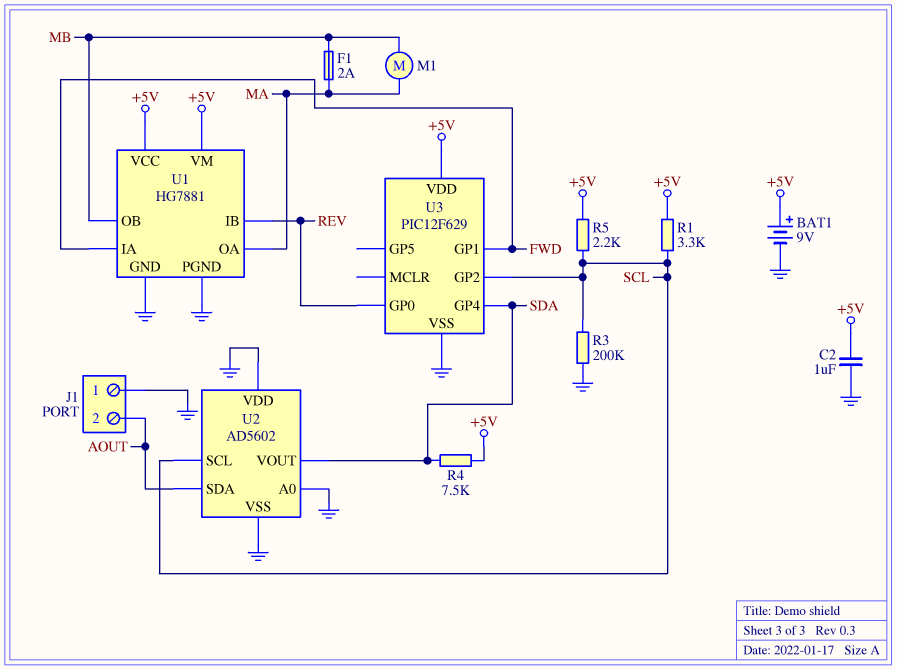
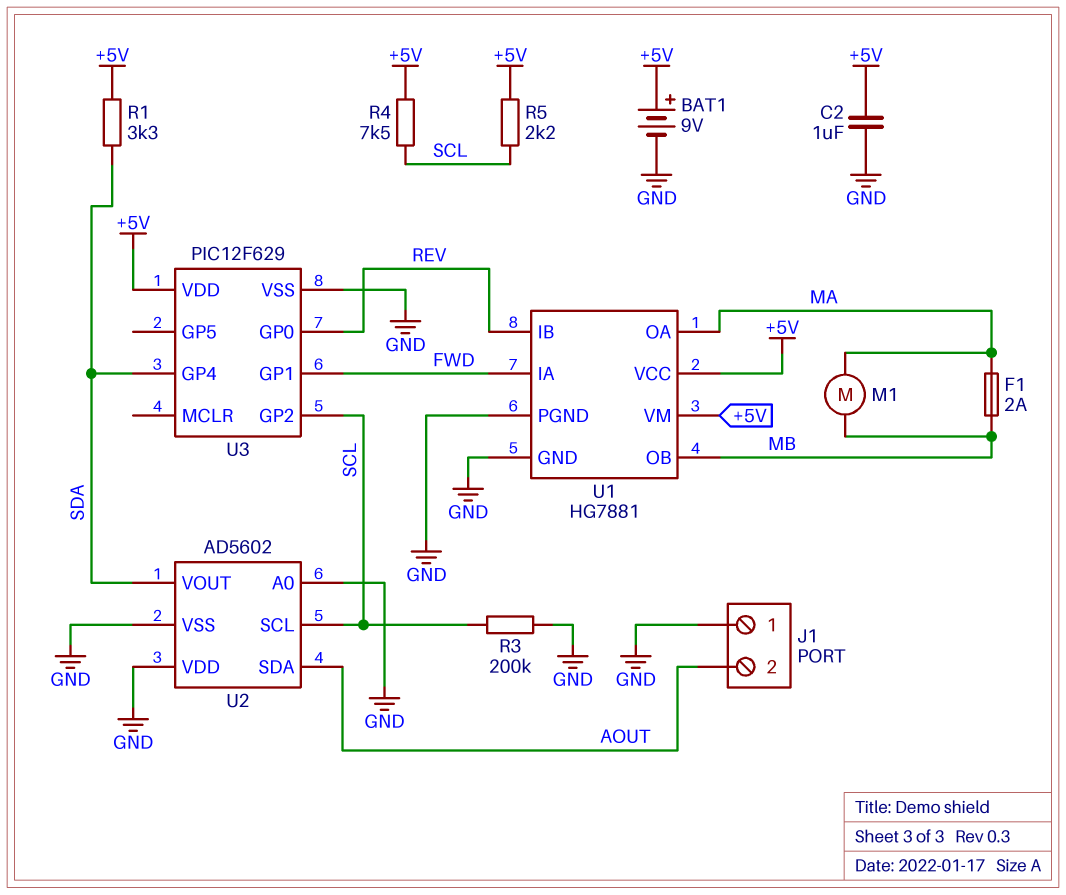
R1: 3.3k (+5V, SCL) -> 3.3k (+5V, SDA)
R4: 7.5k (+5V, SDA) -> 7.5k (+5V, SCL)

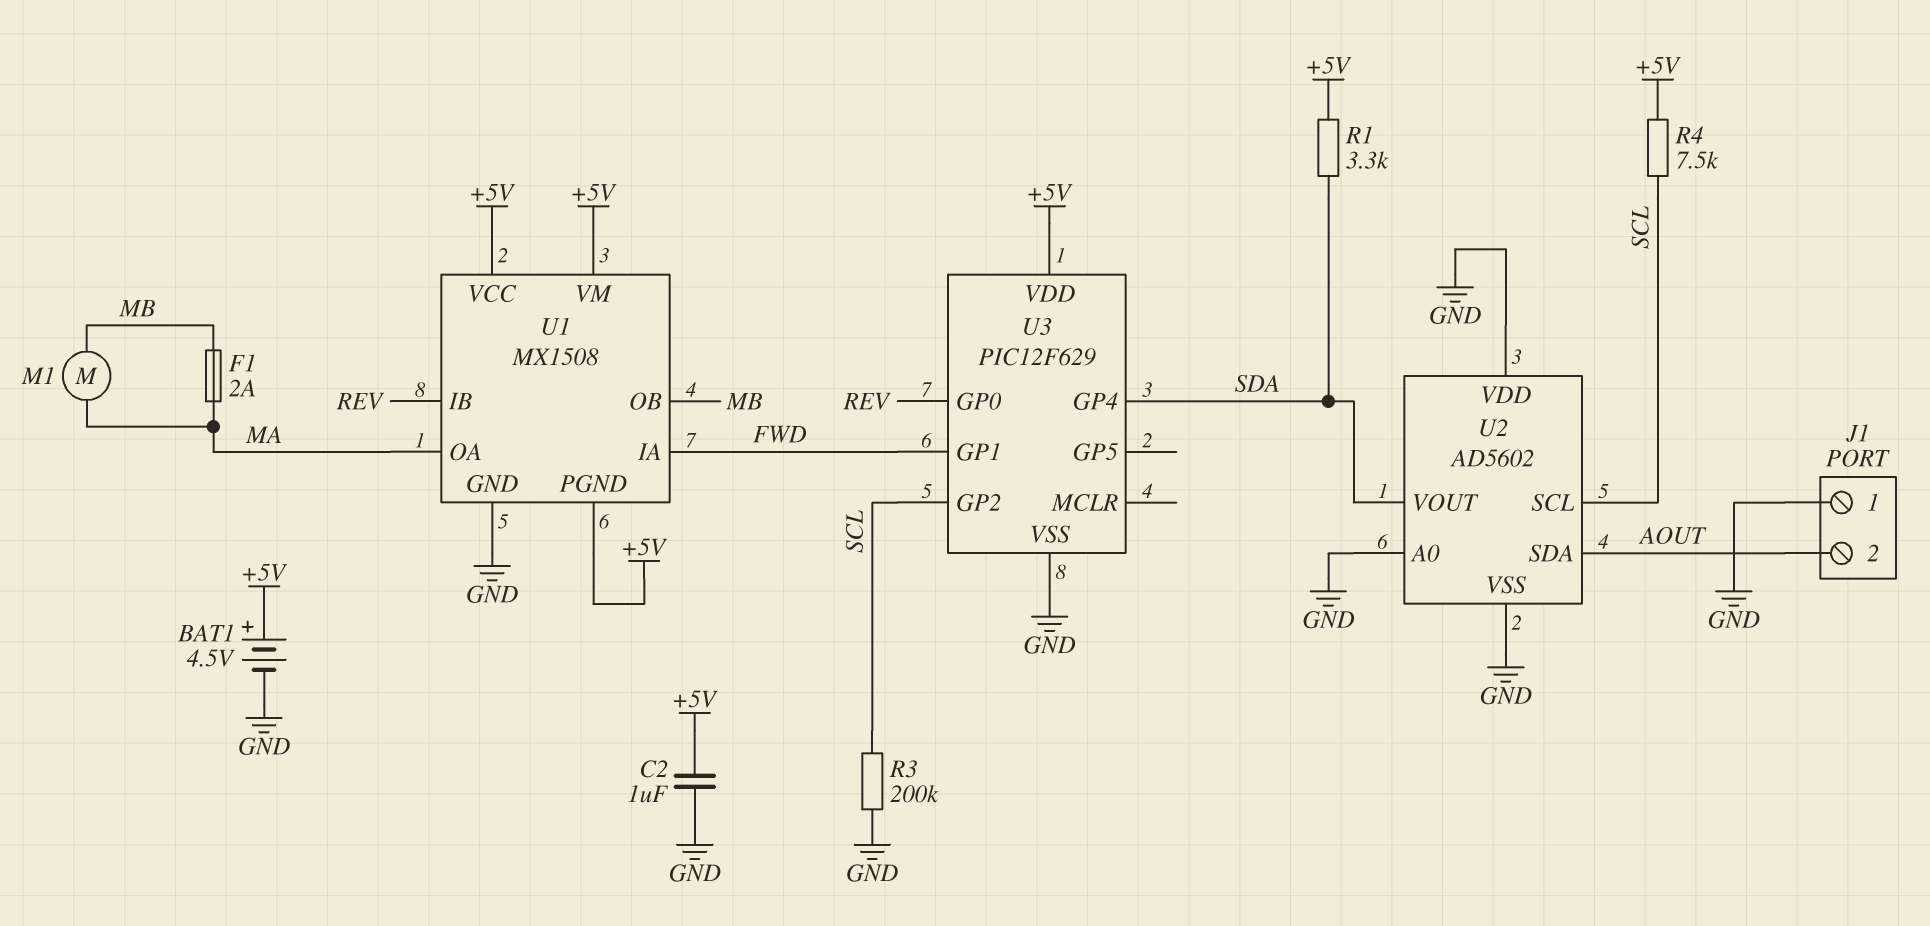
BAT1: 9V (plus +5V, minus GND) -> 4.5V (plus +5V, minus GND)
R5: 2.2k (+5V, SCL) -> none
U1: HG7881 -> MX1508
U1 pin PGND: GND -> +5V

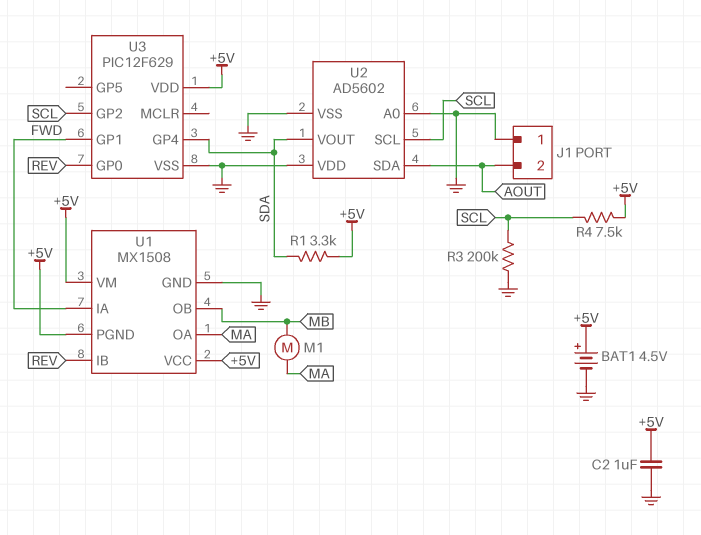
F1: 2A (MA, MB) -> none

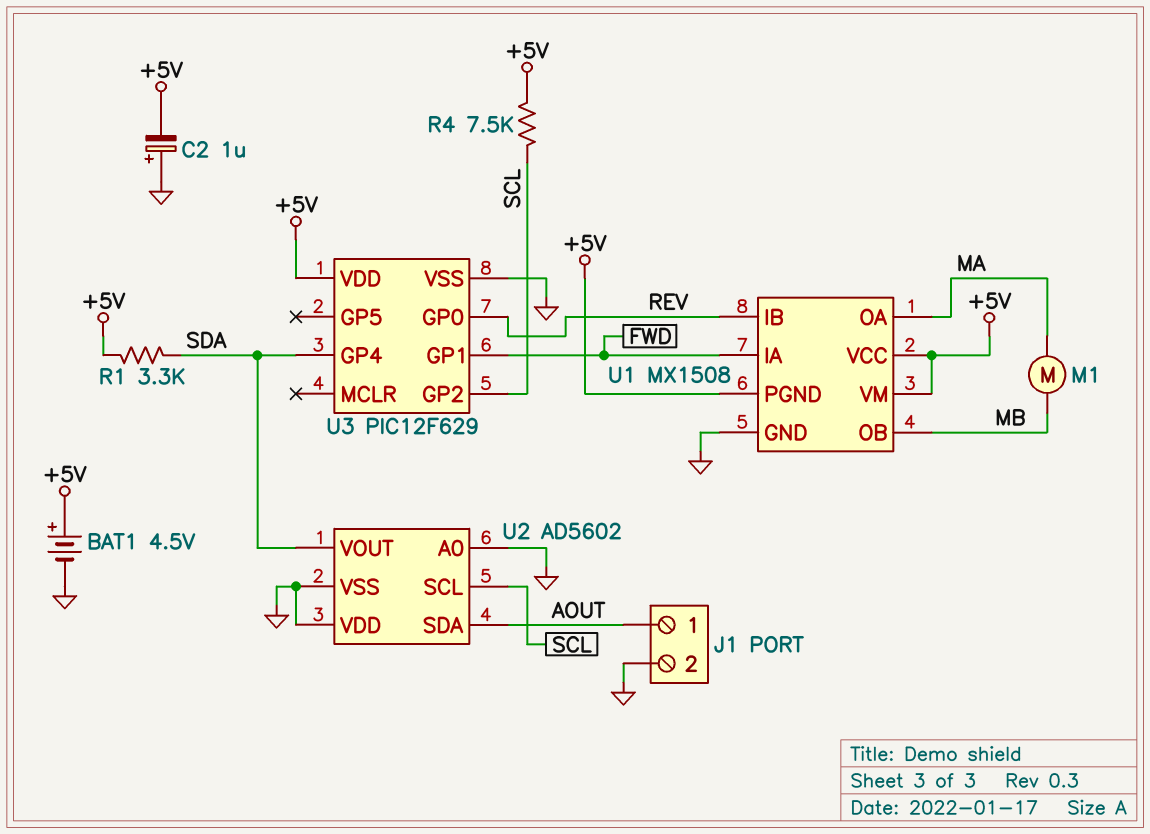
C2: 1uF (+5V, GND) -> 1uF (plus GND, minus +5V)
J1 pin 1: GND -> AOUT
J1 pin 2: AOUT -> GND
R3: 200k (GND, SCL) -> none

